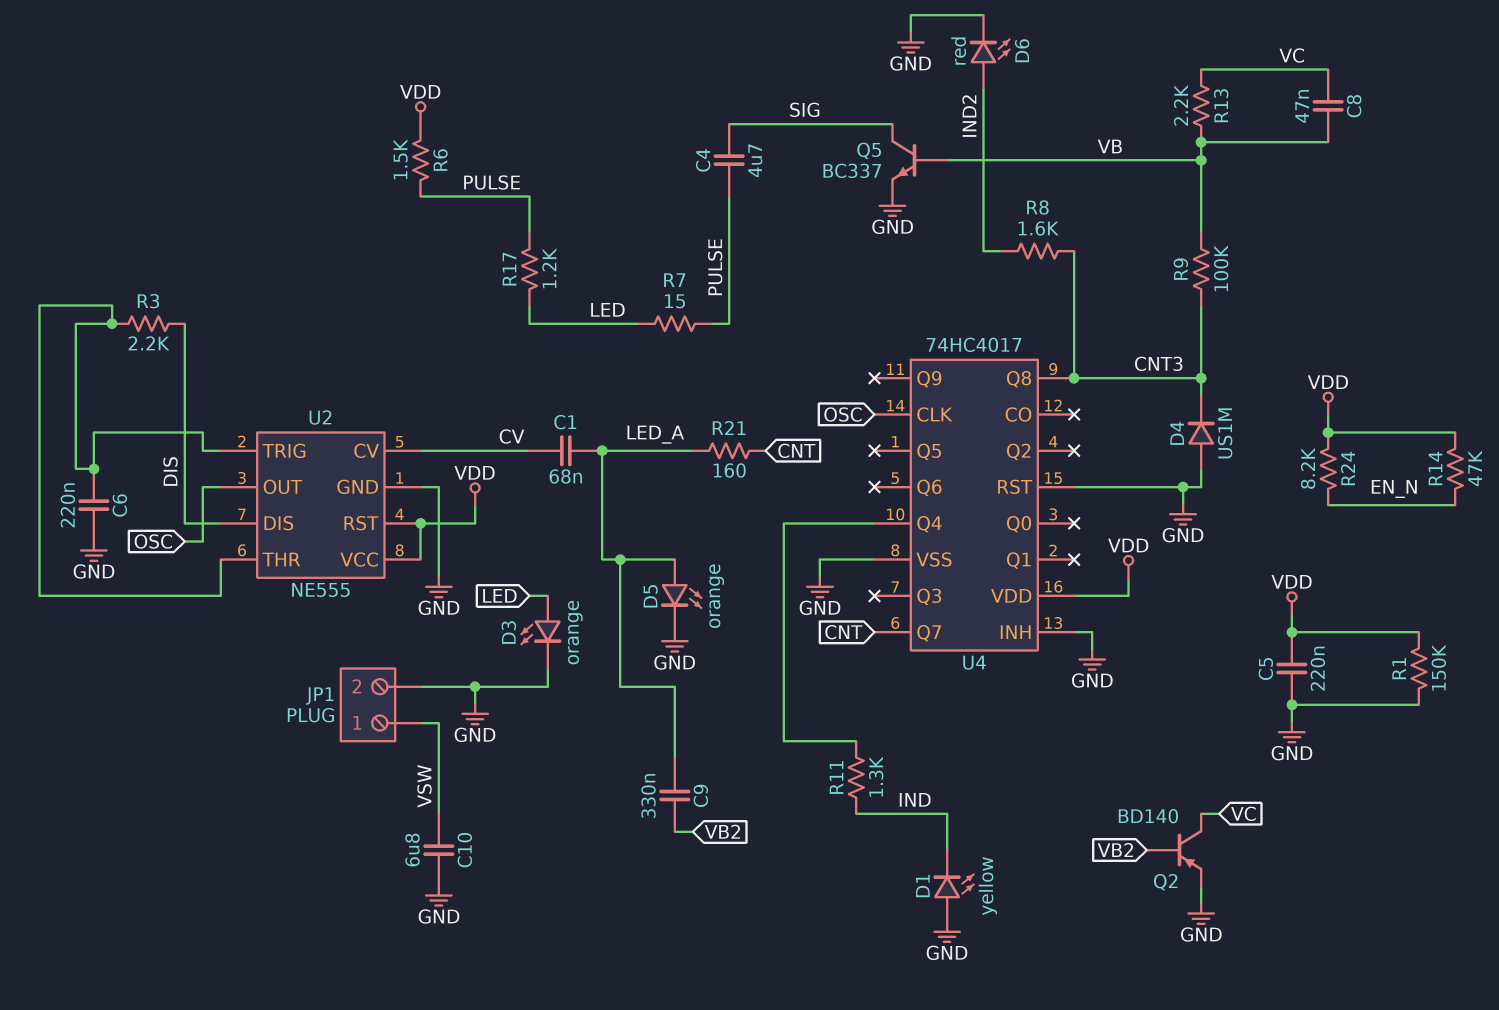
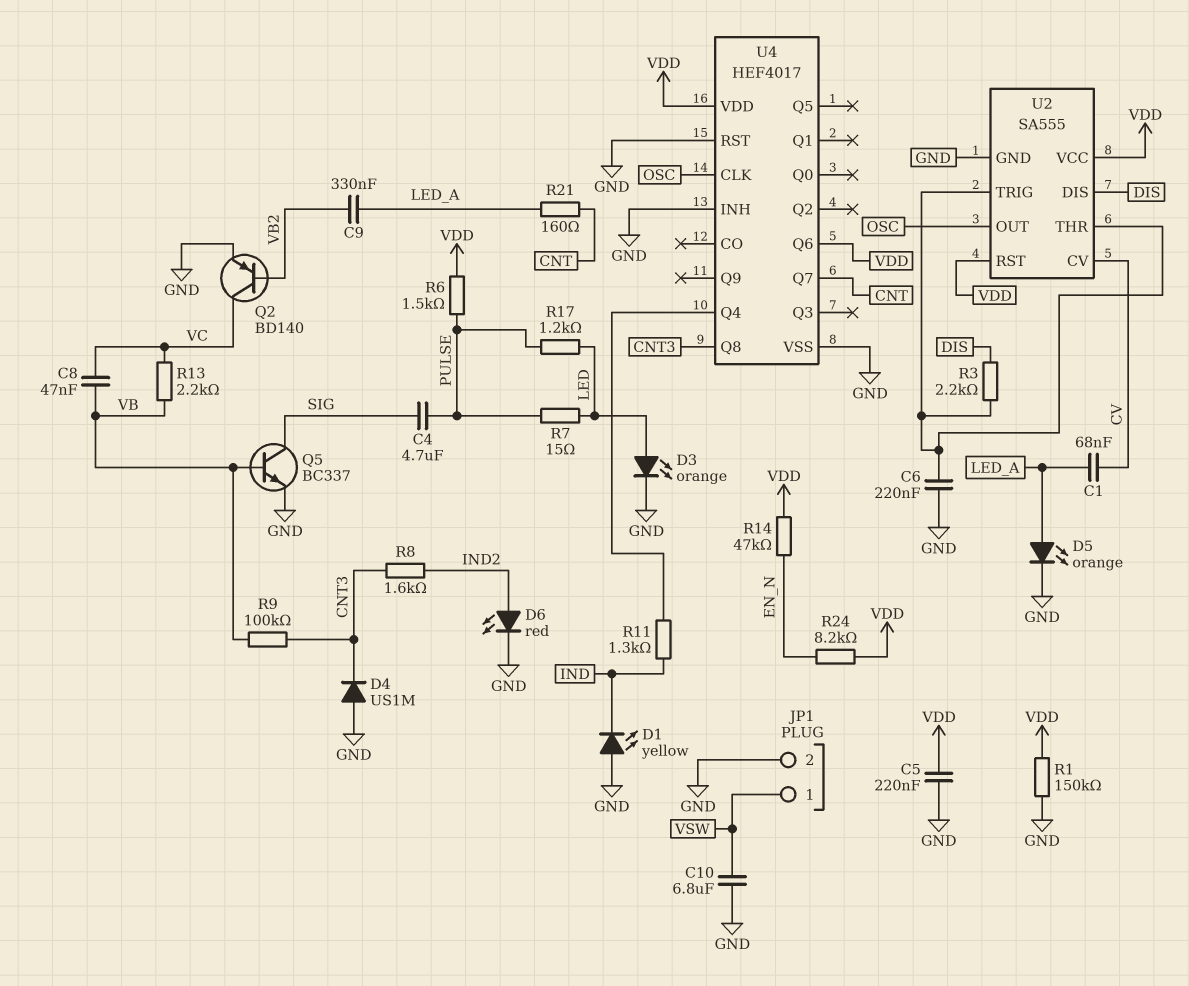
U2: NE555 -> SA555
U4: 74HC4017 -> HEF4017
U4 pin Q6: none -> VDD

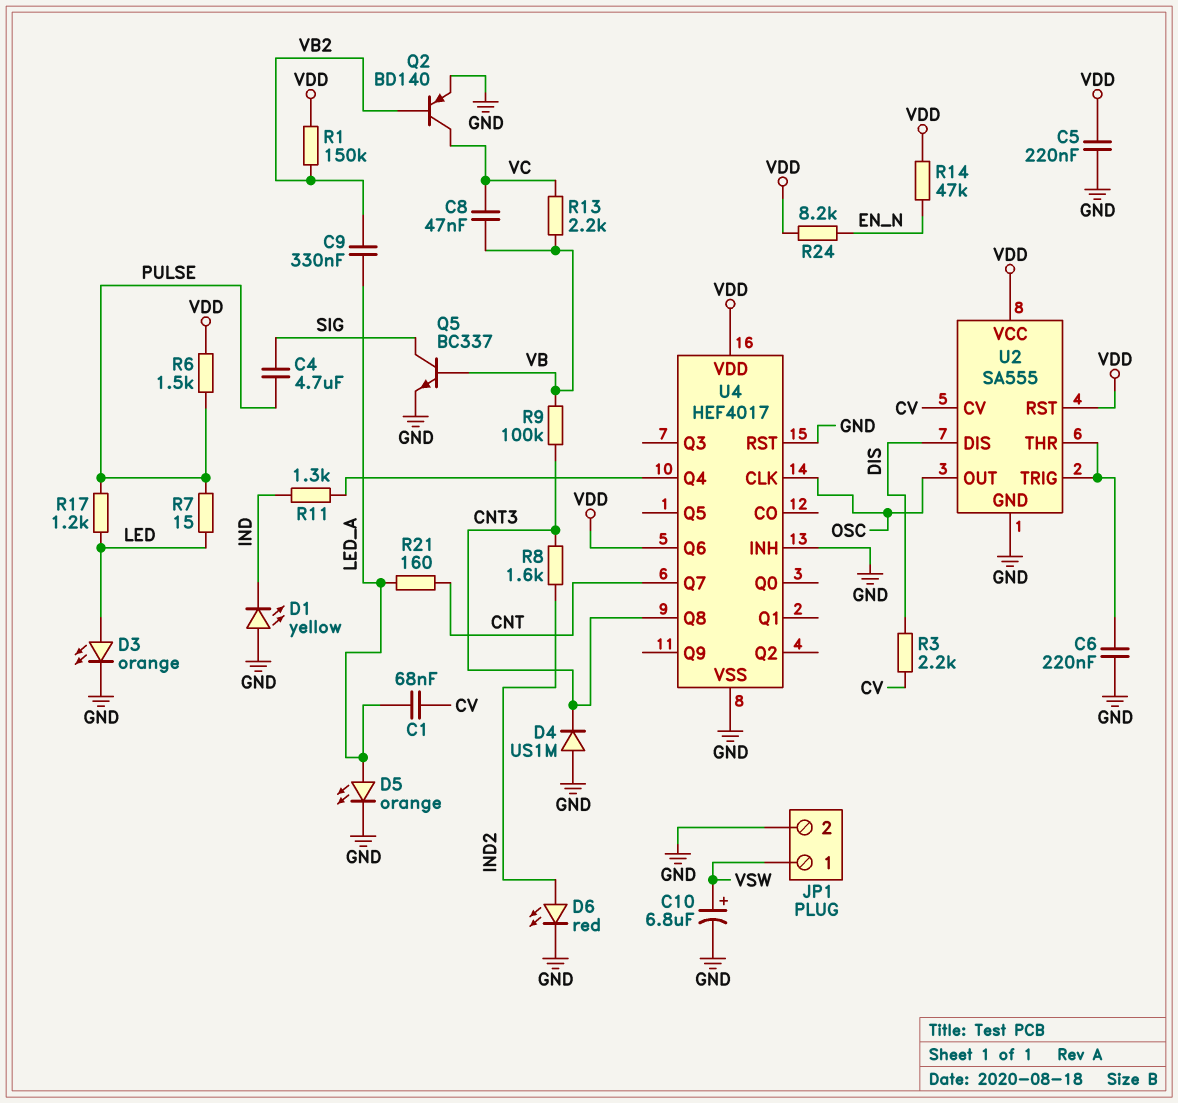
C10: 6.8uF (GND, VSW) -> 6.8uF (plus VSW, minus GND)
R1: 150k (GND, VDD) -> 150k (VB2, VDD)
R3: 2.2k (DIS, U2/THR) -> 2.2k (CV, DIS)

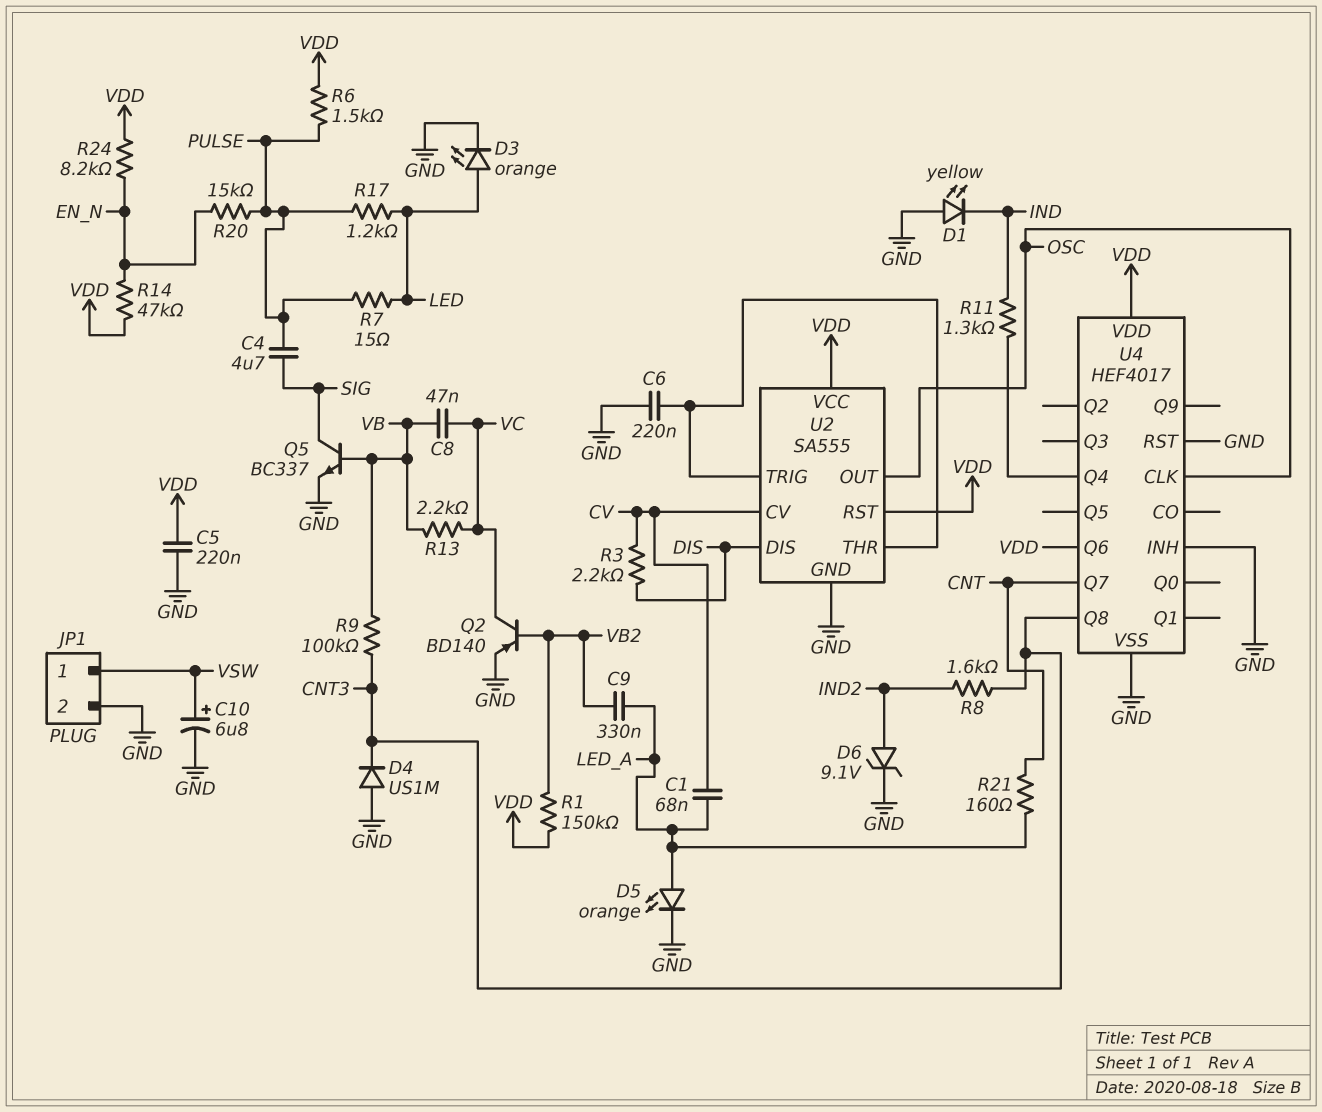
D6: LED red (A IND2, K GND) -> zener 9.1V (A IND2, K GND)
R20: none -> 15k (EN_N, PULSE)

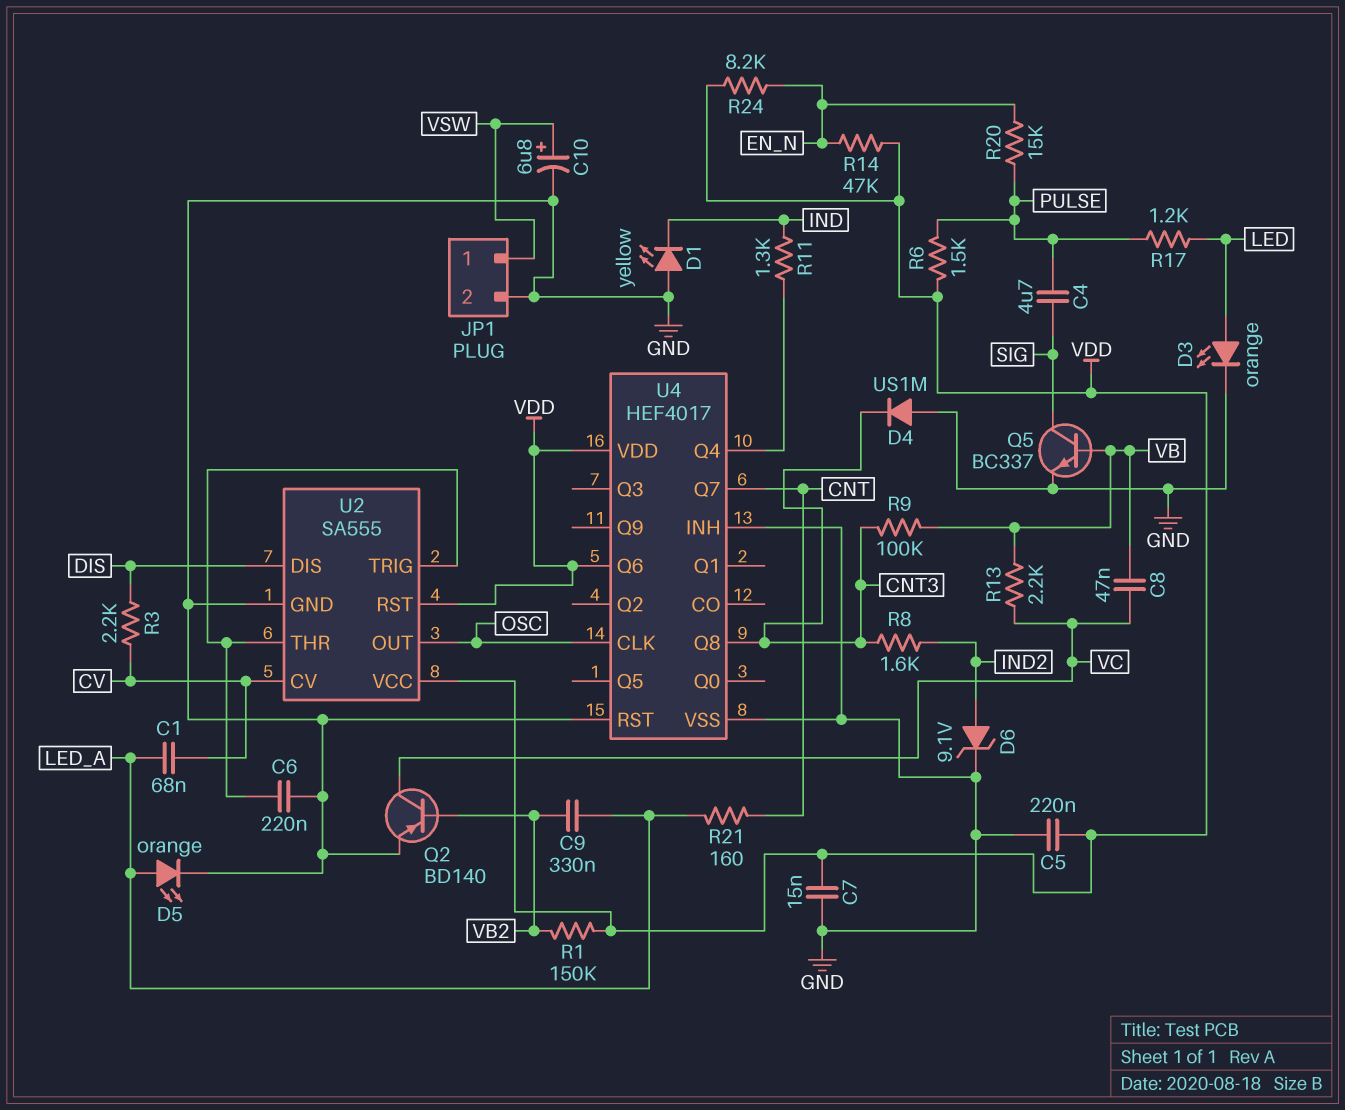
C7: none -> 15nF (GND, VDD)
R7: 15 (LED, PULSE) -> none

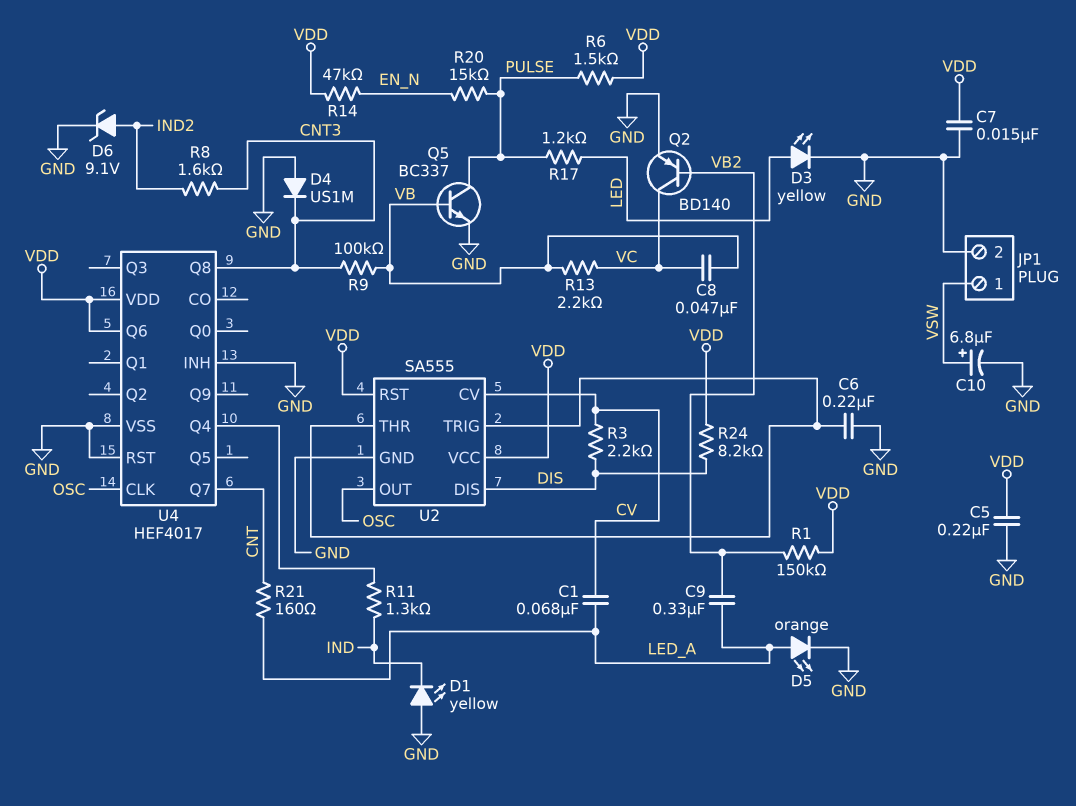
C4: 4.7uF (PULSE, SIG) -> none
D3: LED orange (A LED, K GND) -> LED yellow (A LED, K GND)
Q5: NPN BC337 (B VB, C SIG, E GND) -> NPN BC337 (B VB, C PULSE, E GND)
R24: 8.2k (EN_N, VDD) -> 8.2k (DIS, VDD)

